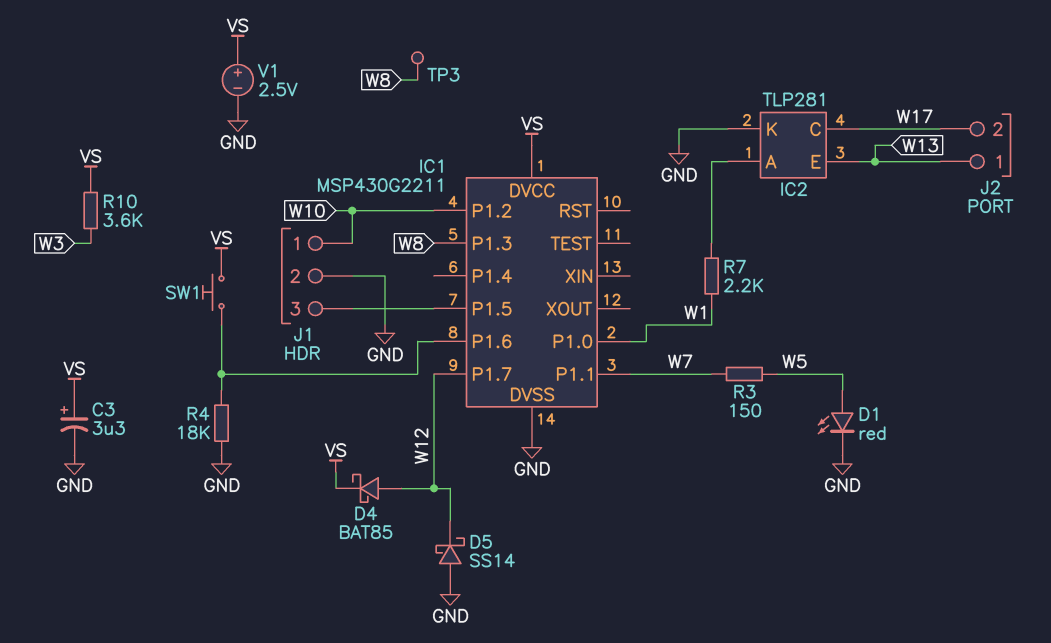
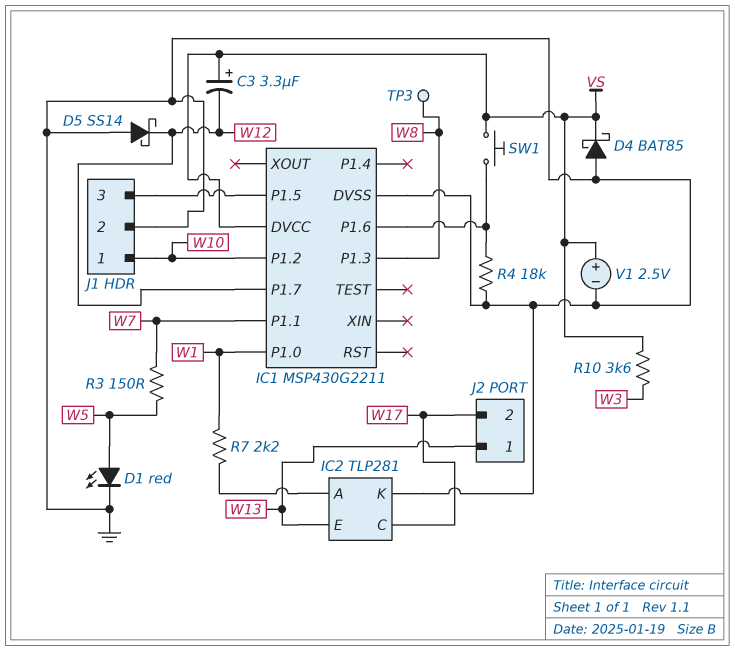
C3: 3.3uF (plus VS, minus GND) -> 3.3uF (plus VS, minus W12)
D4: schottky BAT85 (A W12, K VS) -> schottky BAT85 (A GND, K VS)

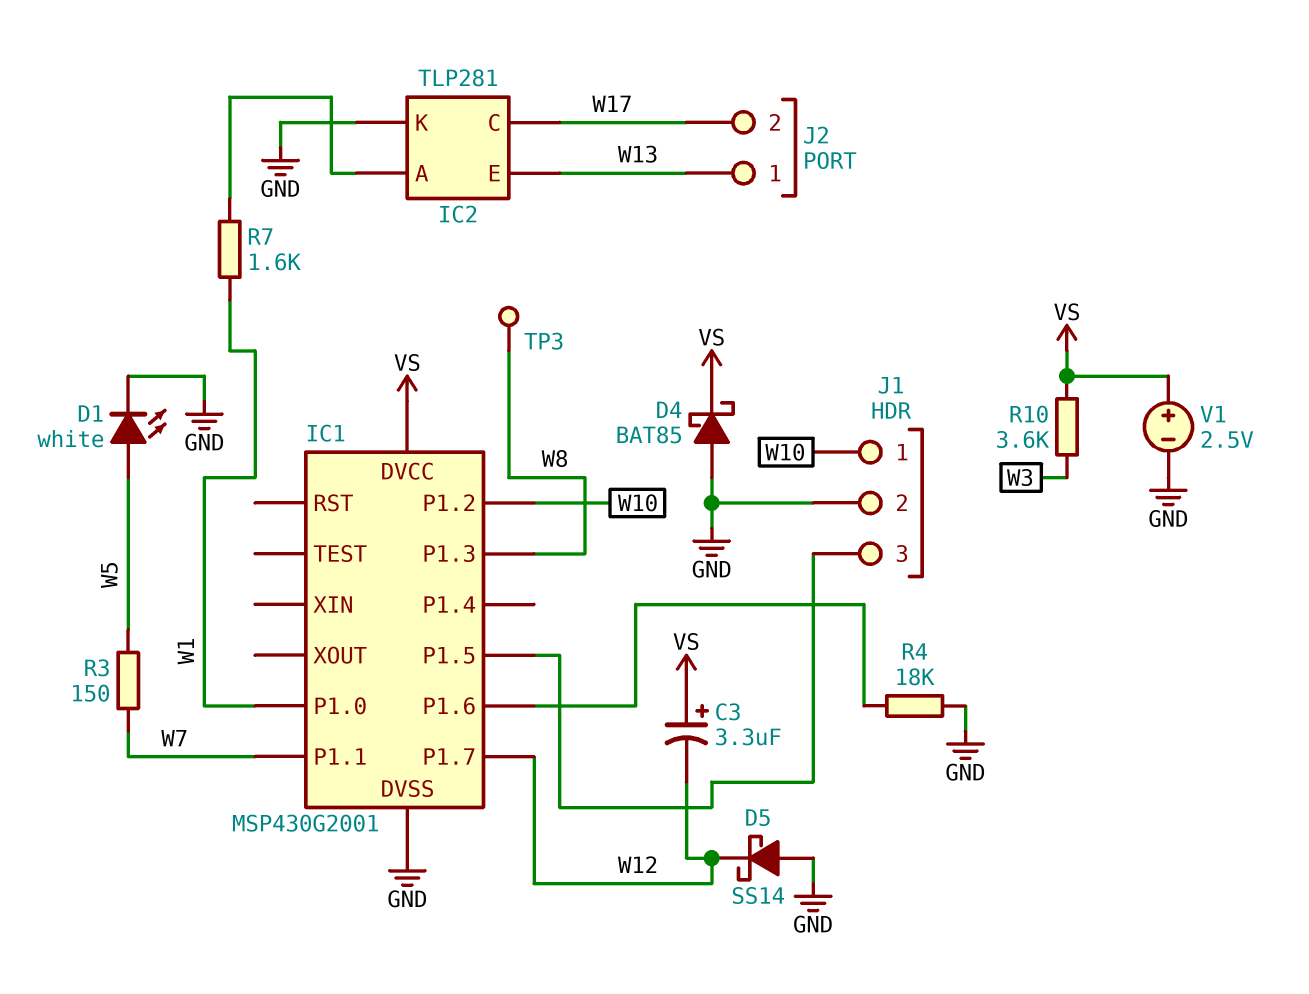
D1: LED red (A W5, K GND) -> LED white (A W5, K GND)
IC1: MSP430G2211 -> MSP430G2001
R7: 2.2k (IC2/A, W1) -> 1.6k (IC2/A, W1)
SW1: button (IC1/P1.6, VS) -> none

